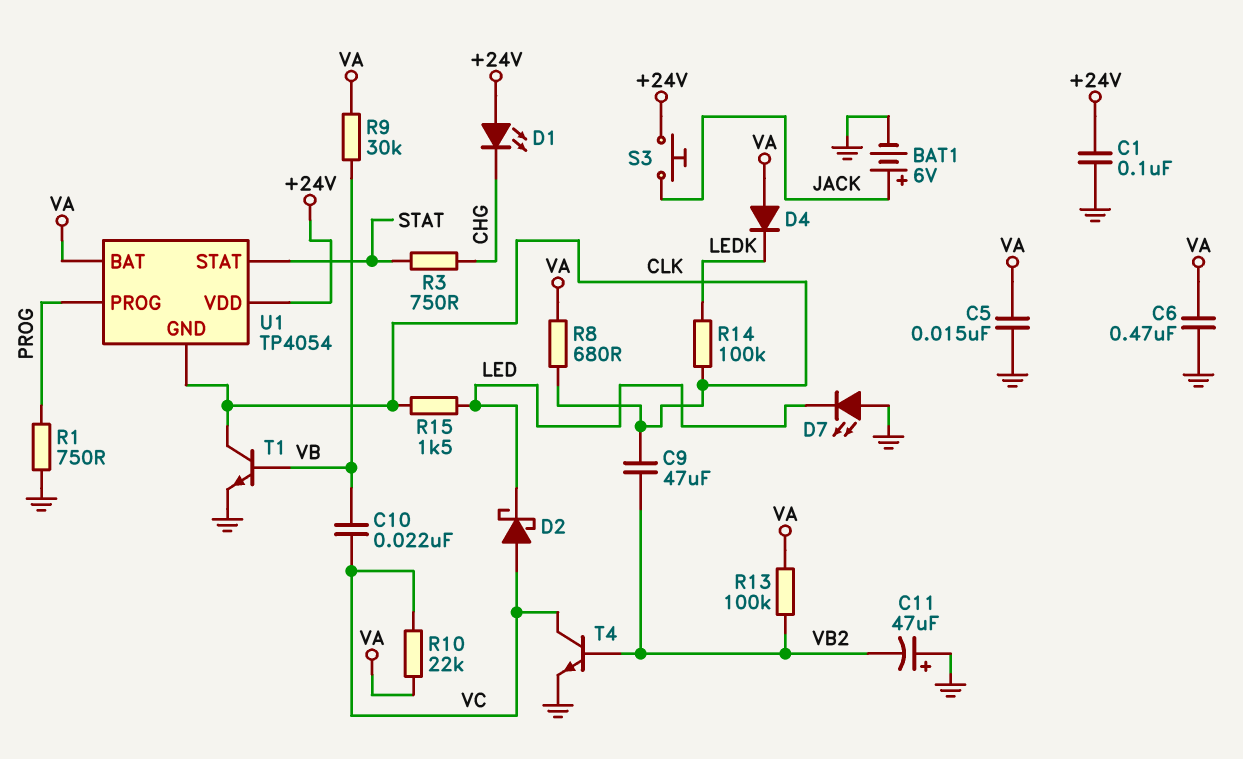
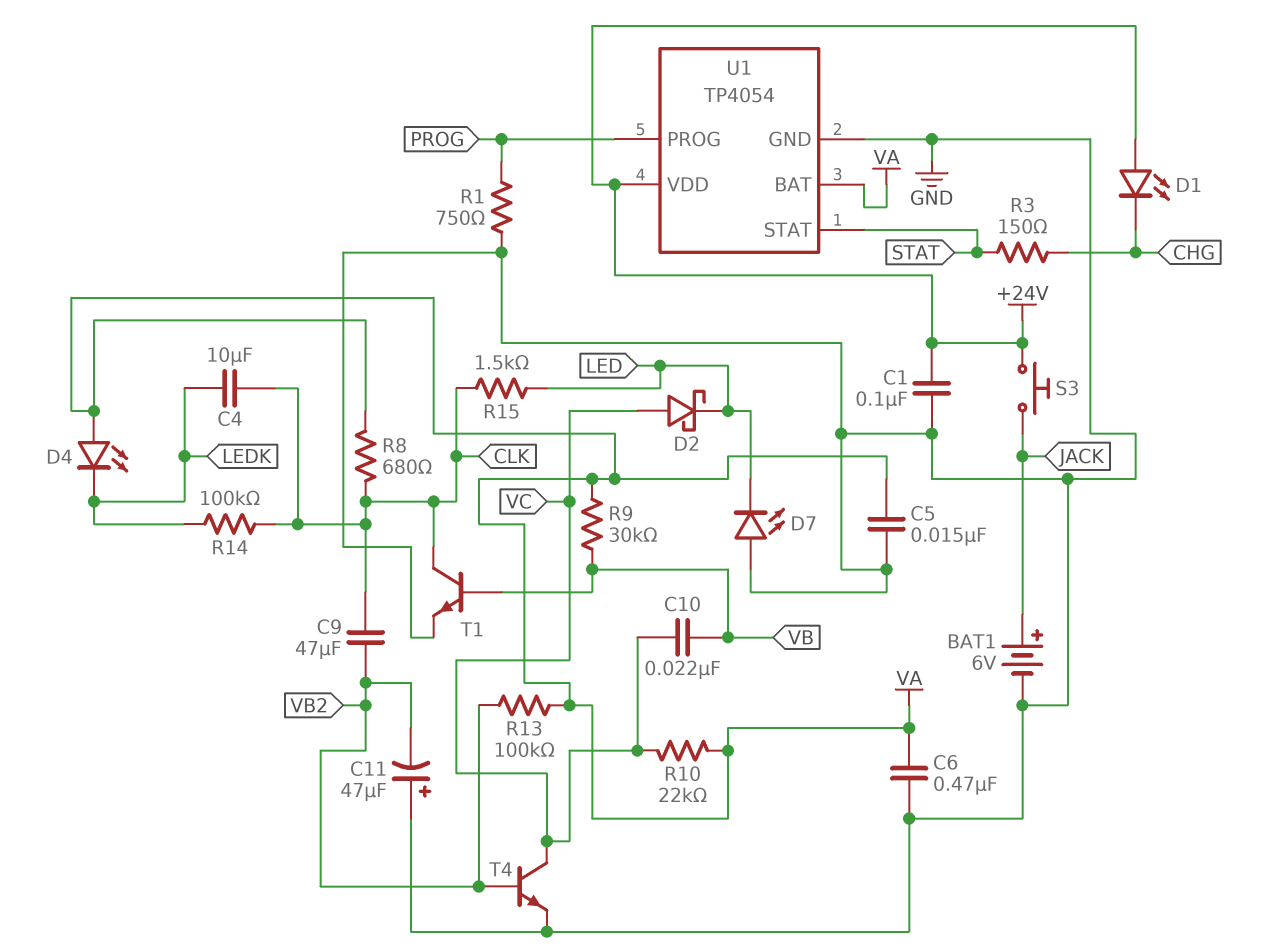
C4: none -> 10uF (CLK, LEDK)
D4: diode (A VA, K LEDK) -> LED (A VA, K LEDK)
R3: 750 (CHG, STAT) -> 150 (CHG, STAT)
U1 pin GND: CLK -> GND

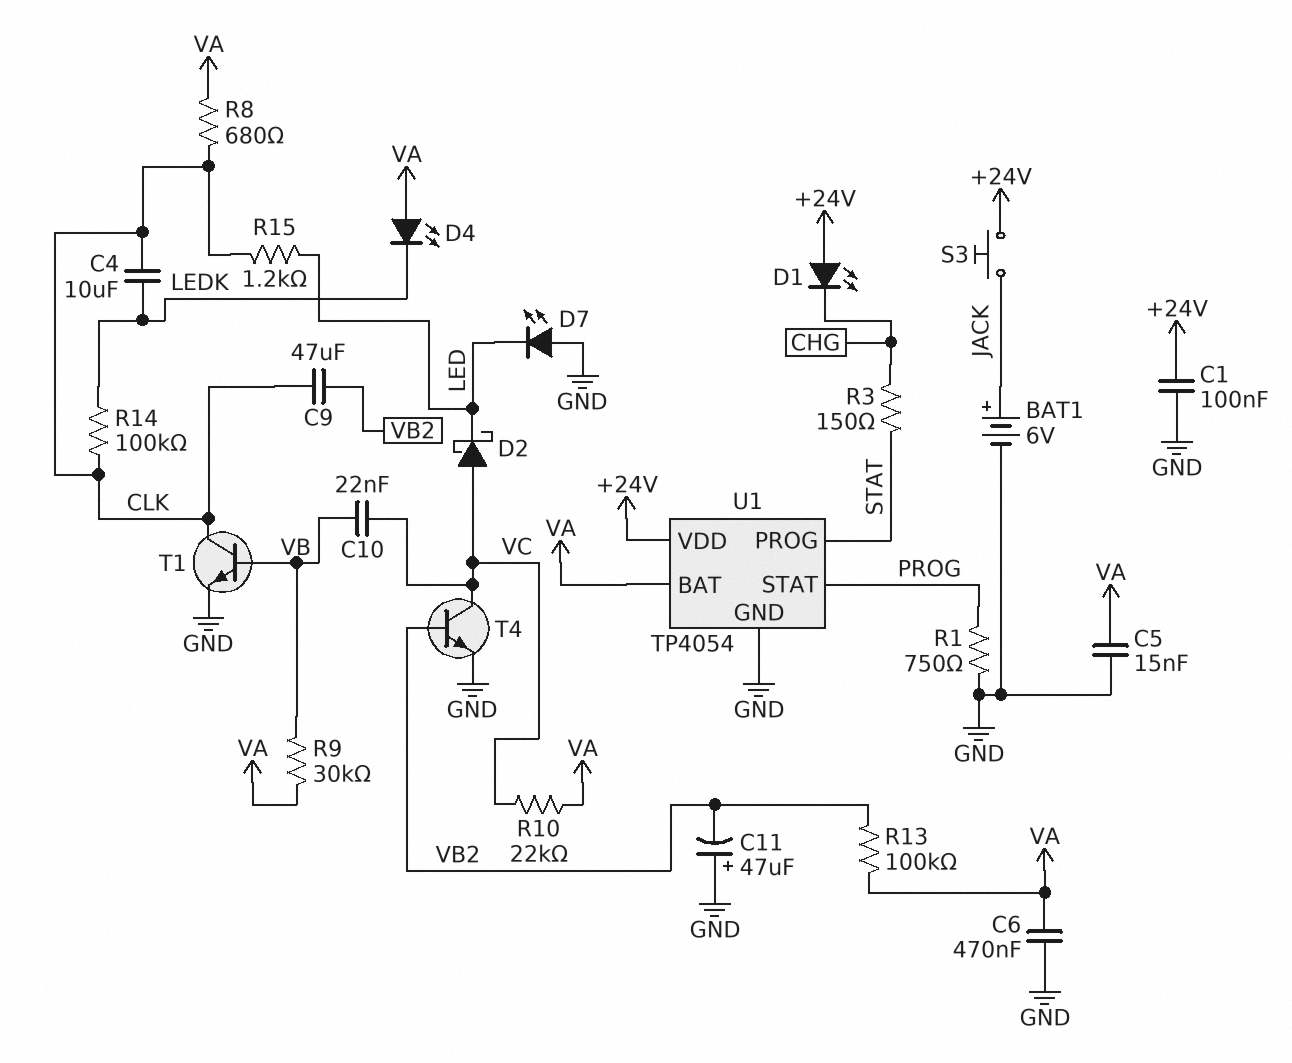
R15: 1.5k (CLK, LED) -> 1.2k (CLK, LED)
U1 pin PROG: PROG -> STAT
U1 pin STAT: STAT -> PROG

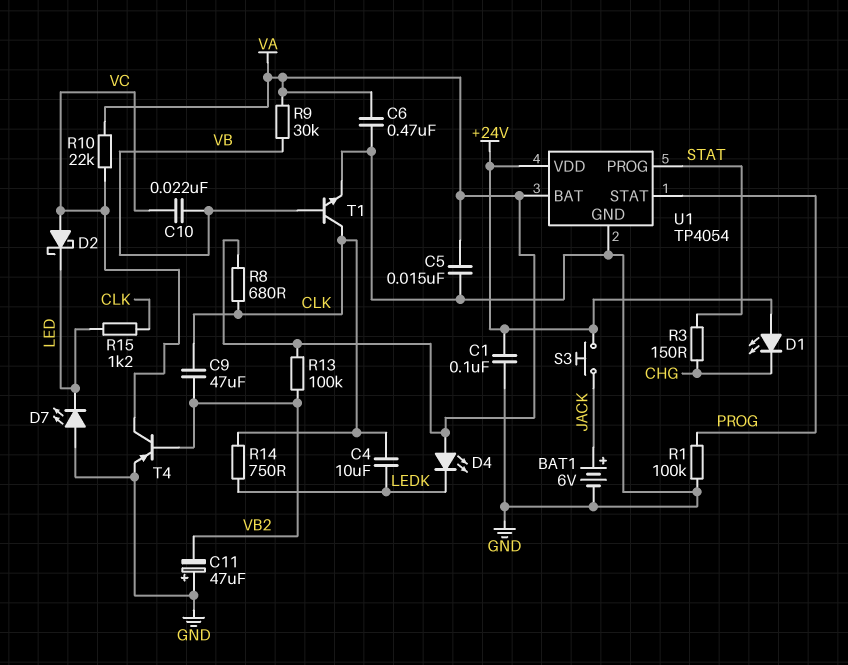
R1: 750 (GND, PROG) -> 100k (GND, PROG)
R14: 100k (CLK, LEDK) -> 750 (CLK, LEDK)
T4: NPN (B VB2, C VC, E GND) -> PNP (B VB2, C VC, E GND)

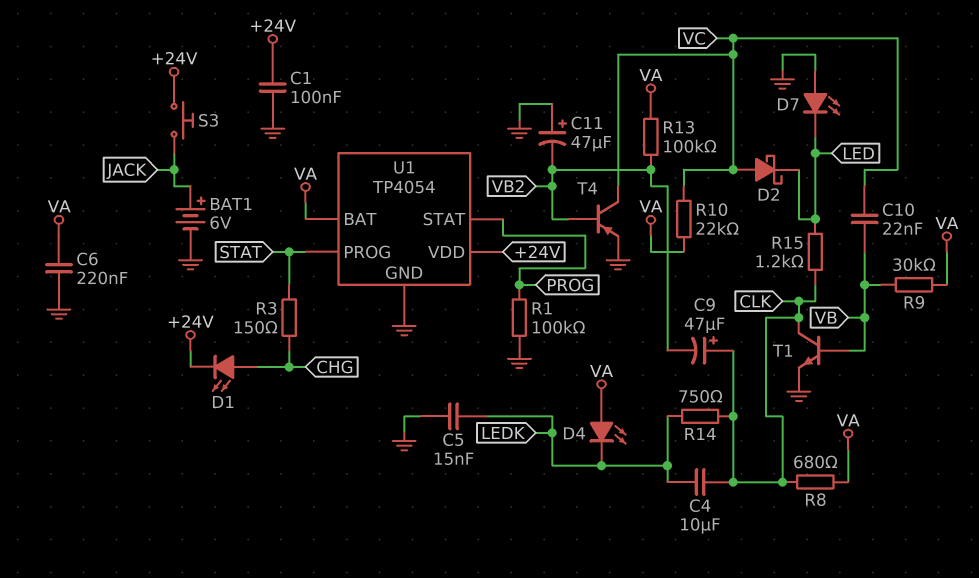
C5: 15nF (GND, VA) -> 15nF (GND, LEDK)
C6: 470nF (GND, VA) -> 220nF (GND, VA)
C9: 47uF (CLK, VB2) -> 47uF (plus CLK, minus VB2)
D1: LED (A +24V, K CHG) -> LED (A CHG, K +24V)

